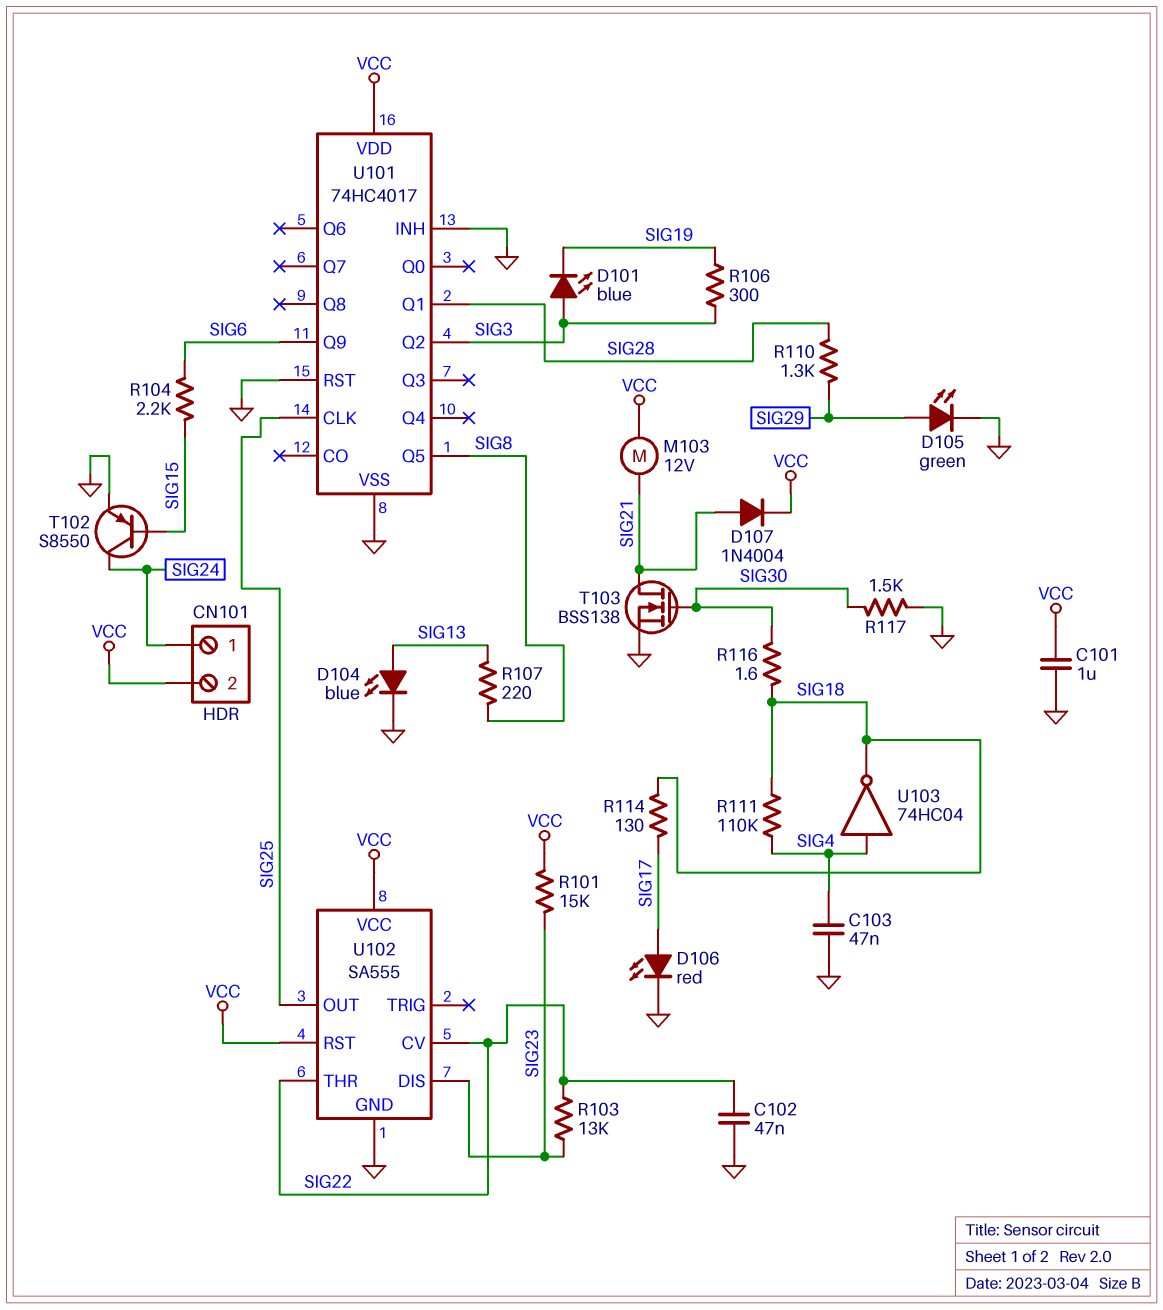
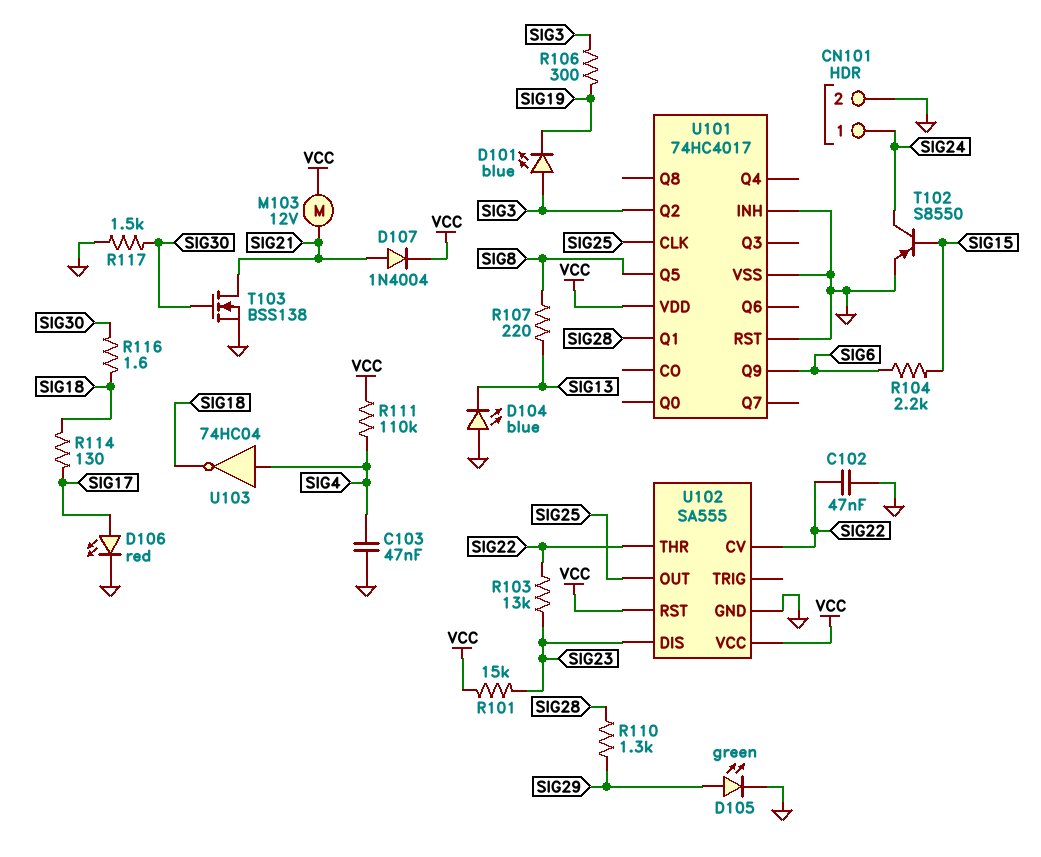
C101: 1uF (GND, VCC) -> none
CN101 pin 2: VCC -> GND
D104: LED blue (A SIG13, K GND) -> LED blue (A GND, K SIG13)
R111: 110k (SIG4, SIG18) -> 110k (SIG4, VCC)

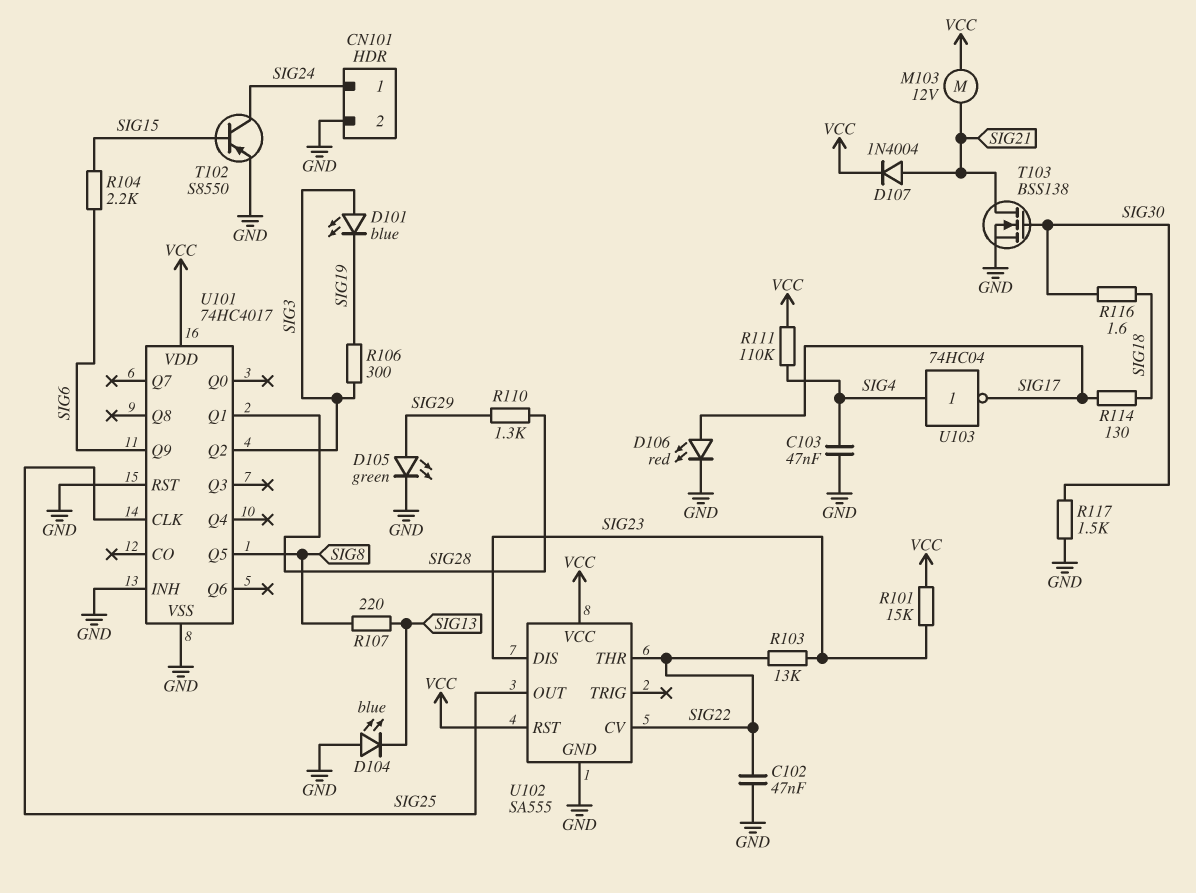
U103: NOT 74HC04 (in SIG4, out SIG18) -> NOT 74HC04 (in SIG4, out SIG17)

